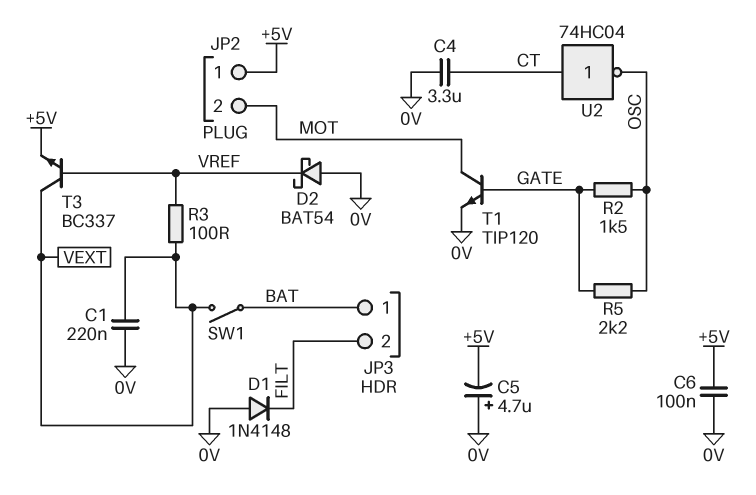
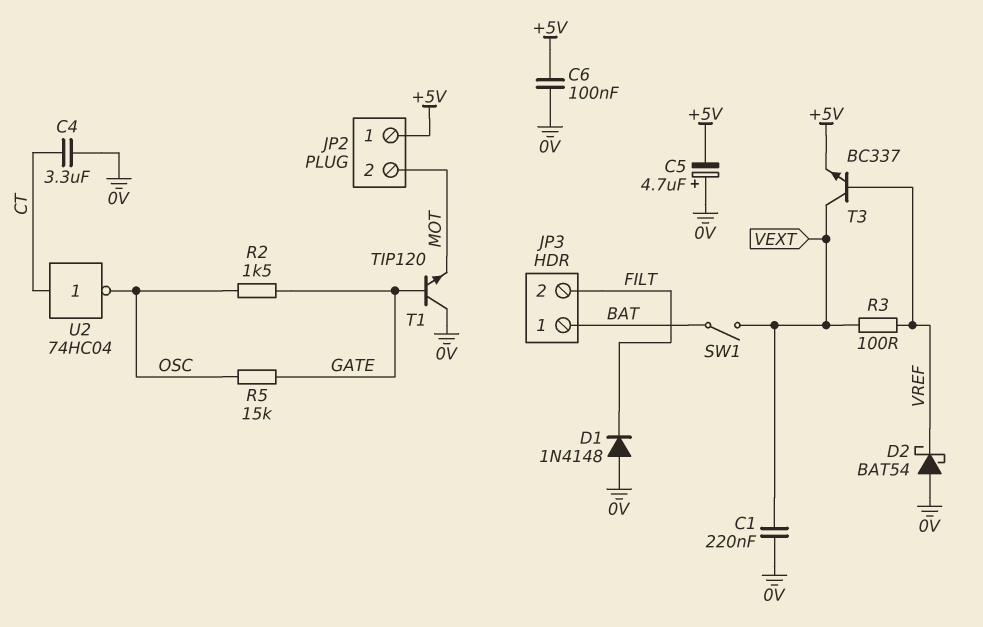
R5: 2.2k (GATE, OSC) -> 15k (GATE, OSC)
T1: NPN TIP120 (B GATE, C MOT, E 0V) -> NPN TIP120 (B GATE, C 0V, E MOT)

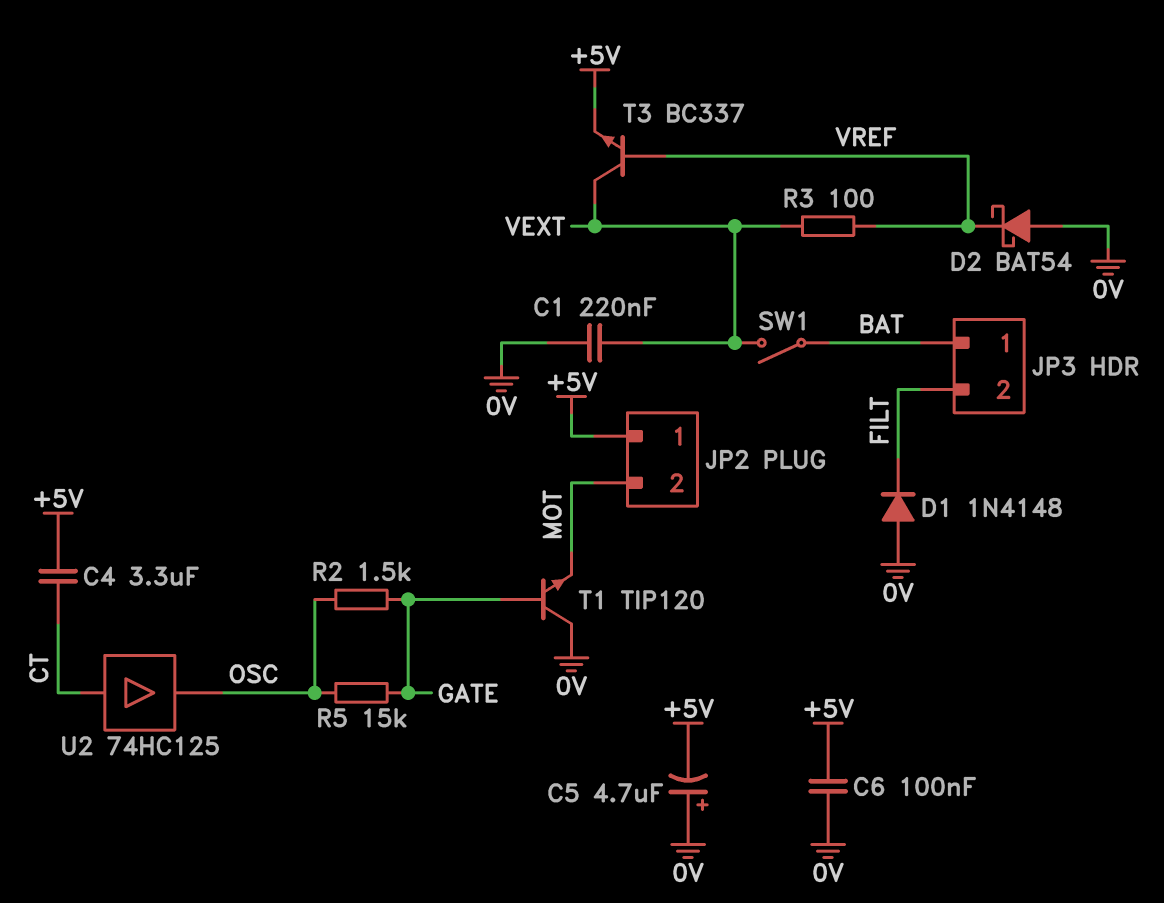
C4: 3.3uF (0V, CT) -> 3.3uF (+5V, CT)
U2: NOT 74HC04 (in CT, out OSC) -> buffer 74HC125 (in CT, out OSC)

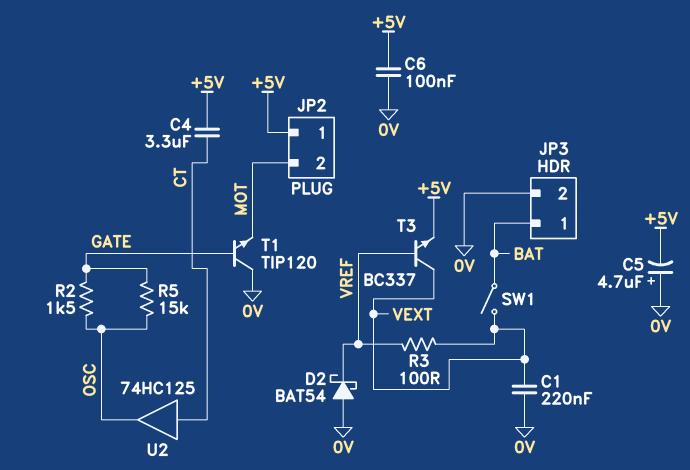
D1: diode 1N4148 (A 0V, K FILT) -> none
JP3 pin 2: FILT -> 0V

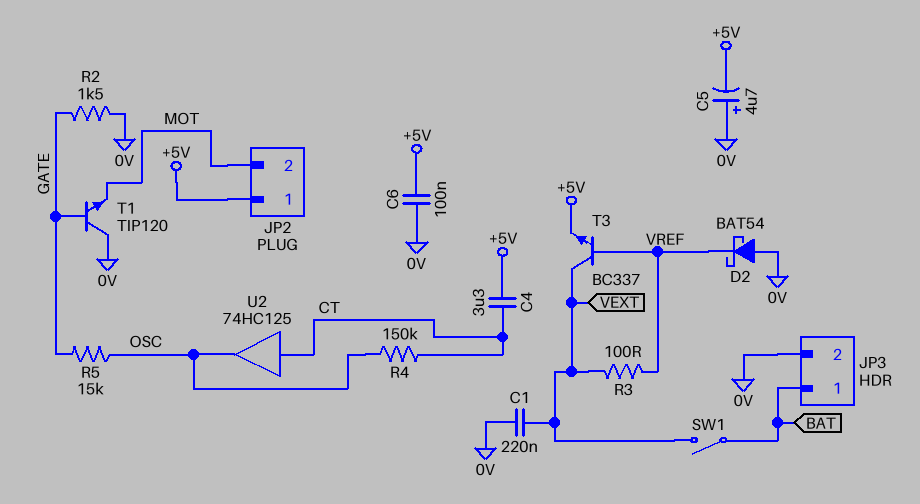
R2: 1.5k (GATE, OSC) -> 1.5k (0V, GATE)
R4: none -> 150k (CT, OSC)

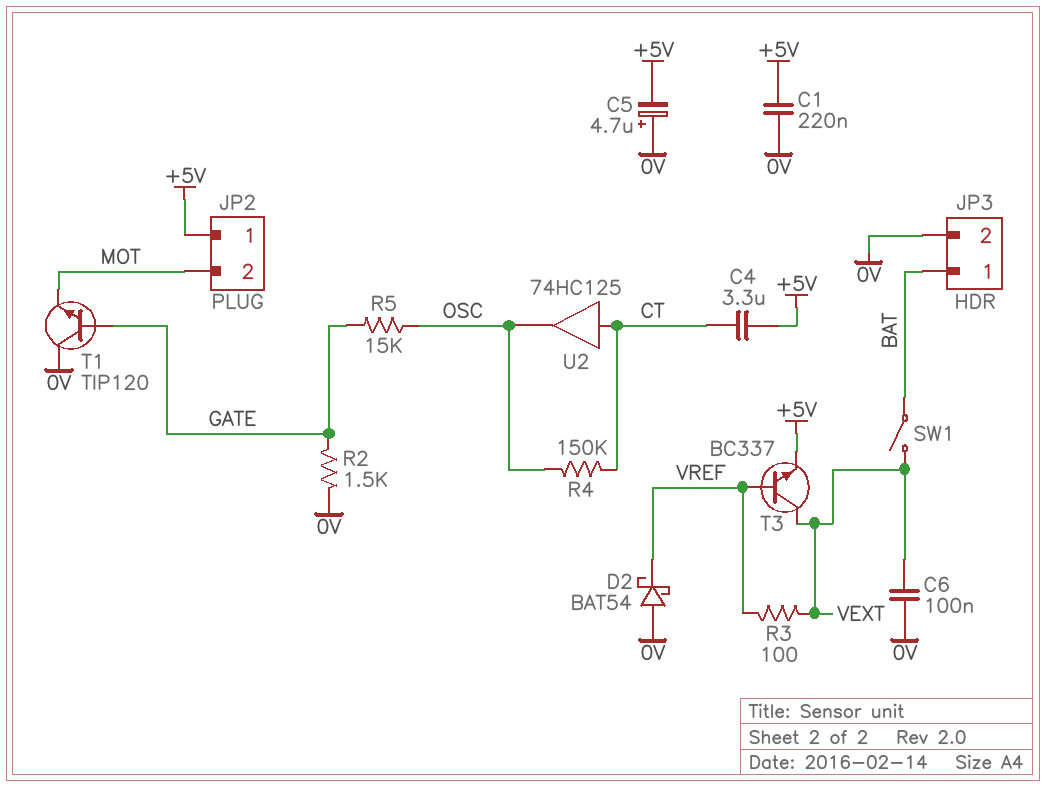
C1: 220nF (0V, VEXT) -> 220nF (+5V, 0V)
C6: 100nF (+5V, 0V) -> 100nF (0V, VEXT)

